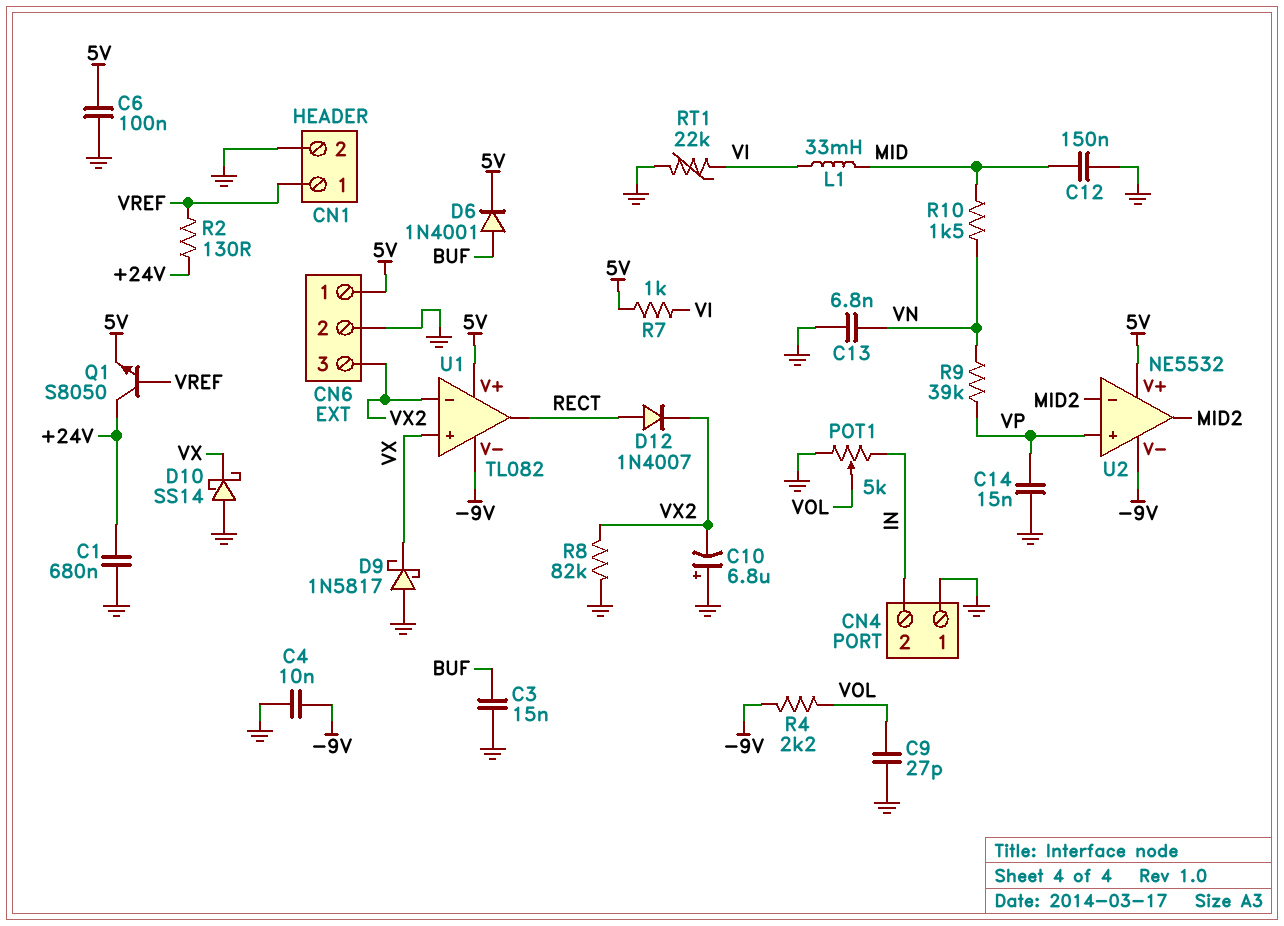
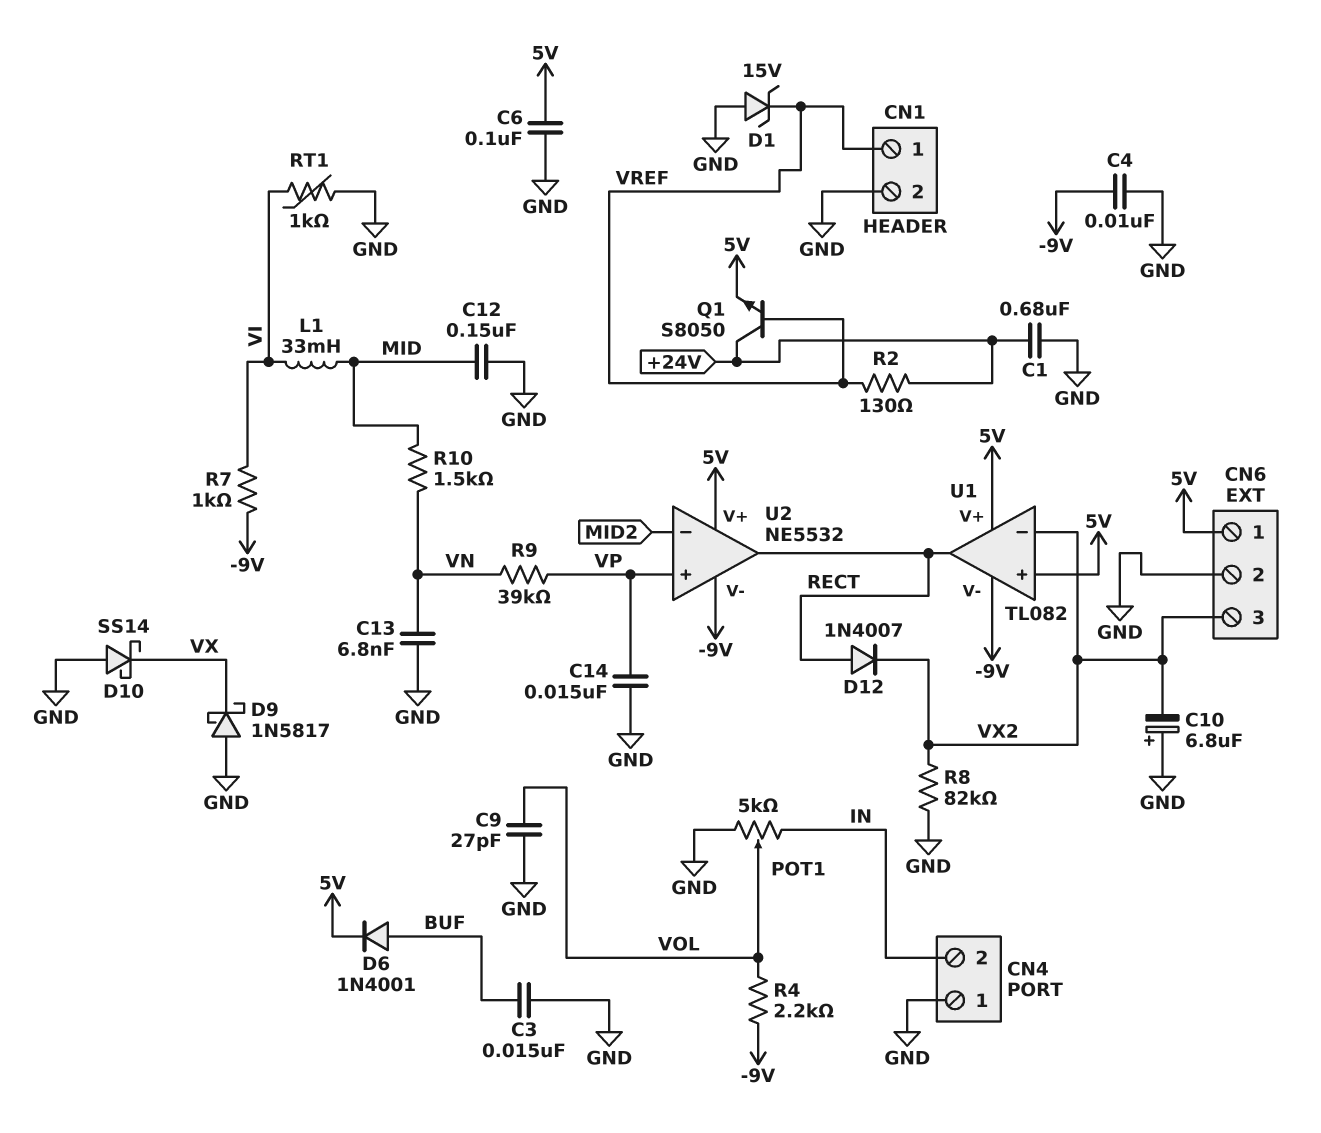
D1: none -> zener 15V (A GND, K VREF)
R7: 1k (5V, VI) -> 1k (-9V, VI)
RT1: 22k (GND, VI) -> 1k (GND, VI)
U1 pin in+: VX -> 5V
U2 pin out: MID2 -> RECT

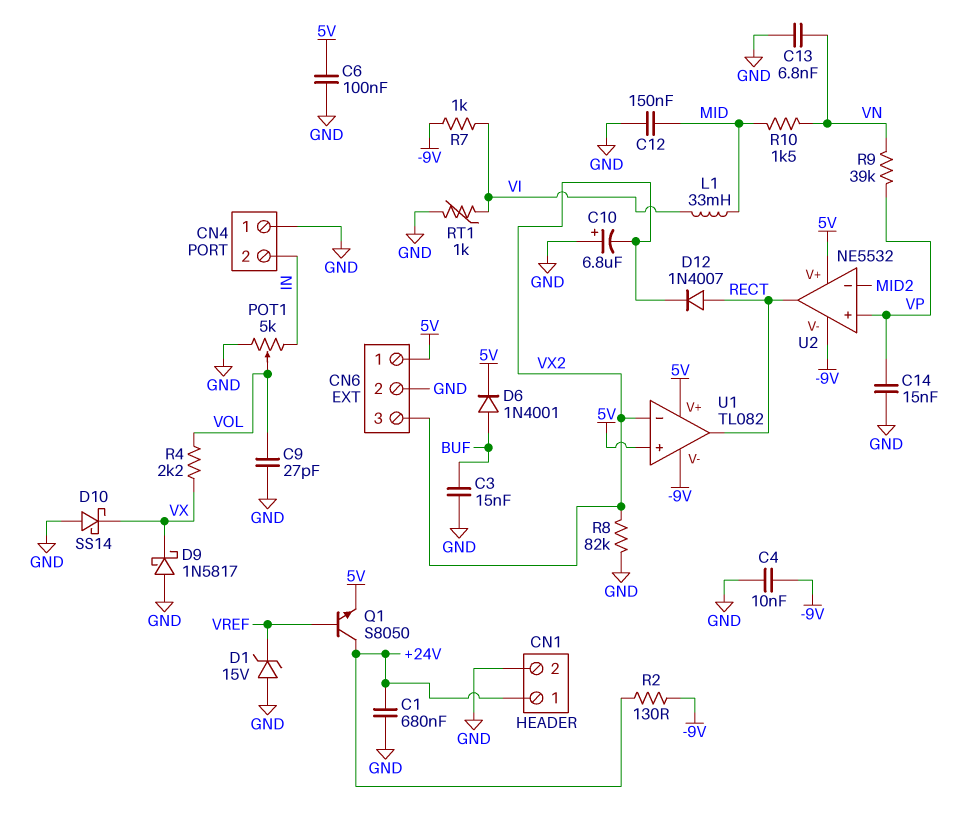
CN1 pin 1: VREF -> +24V
R2: 130 (+24V, VREF) -> 130 (+24V, -9V)
R4: 2.2k (-9V, VOL) -> 2.2k (VOL, VX)

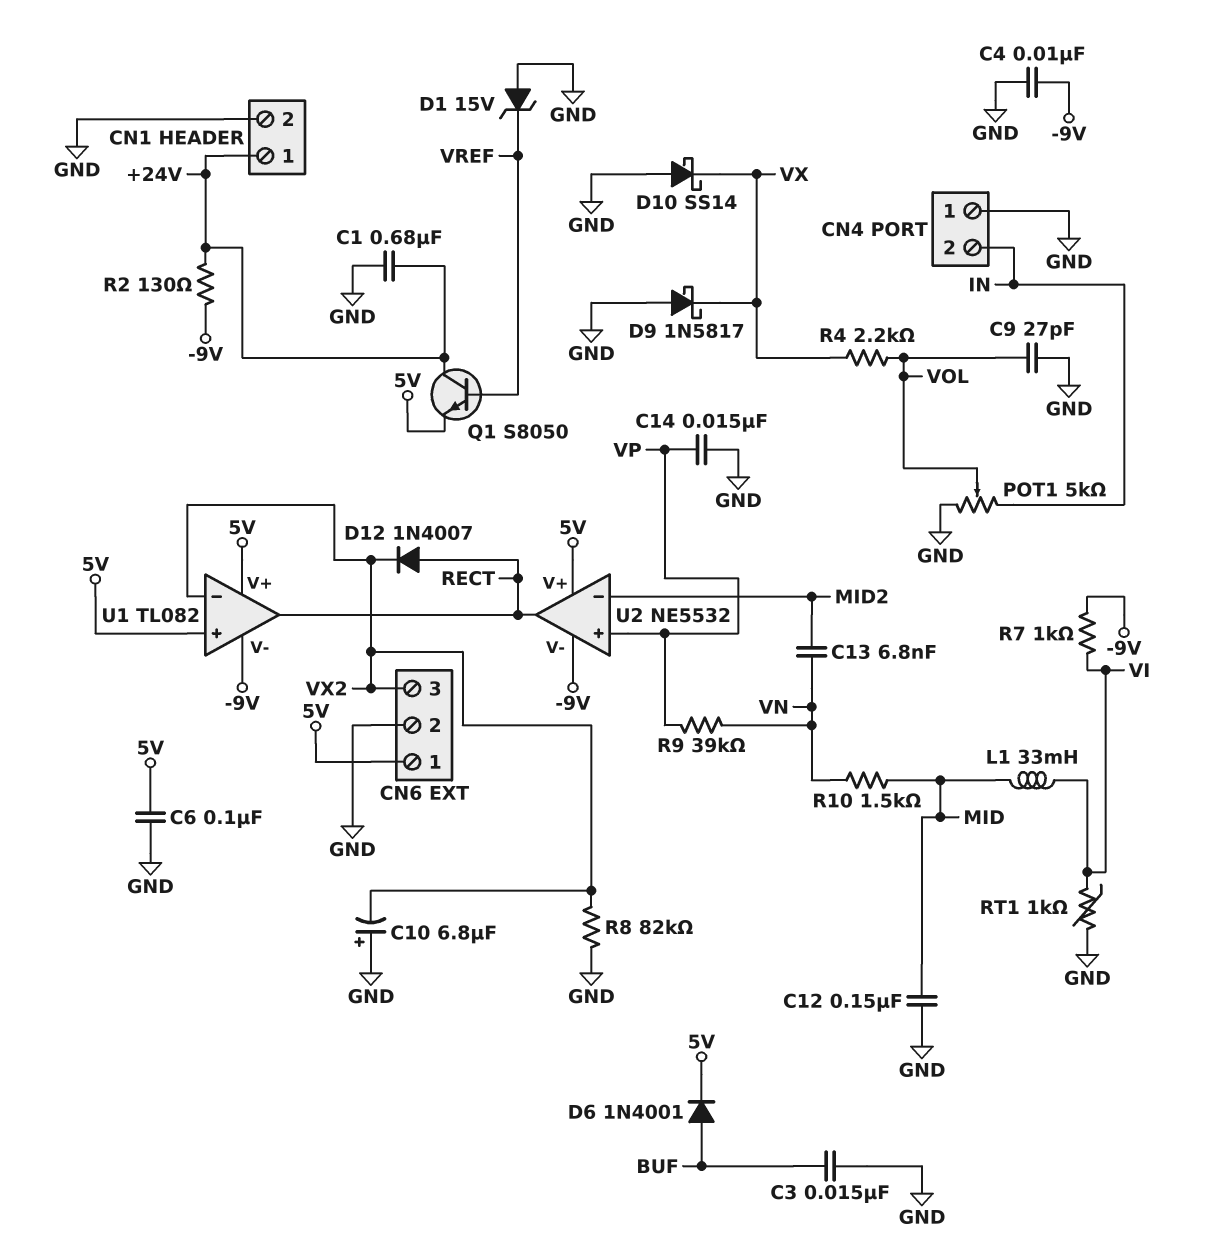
C13: 6.8nF (GND, VN) -> 6.8nF (MID2, VN)

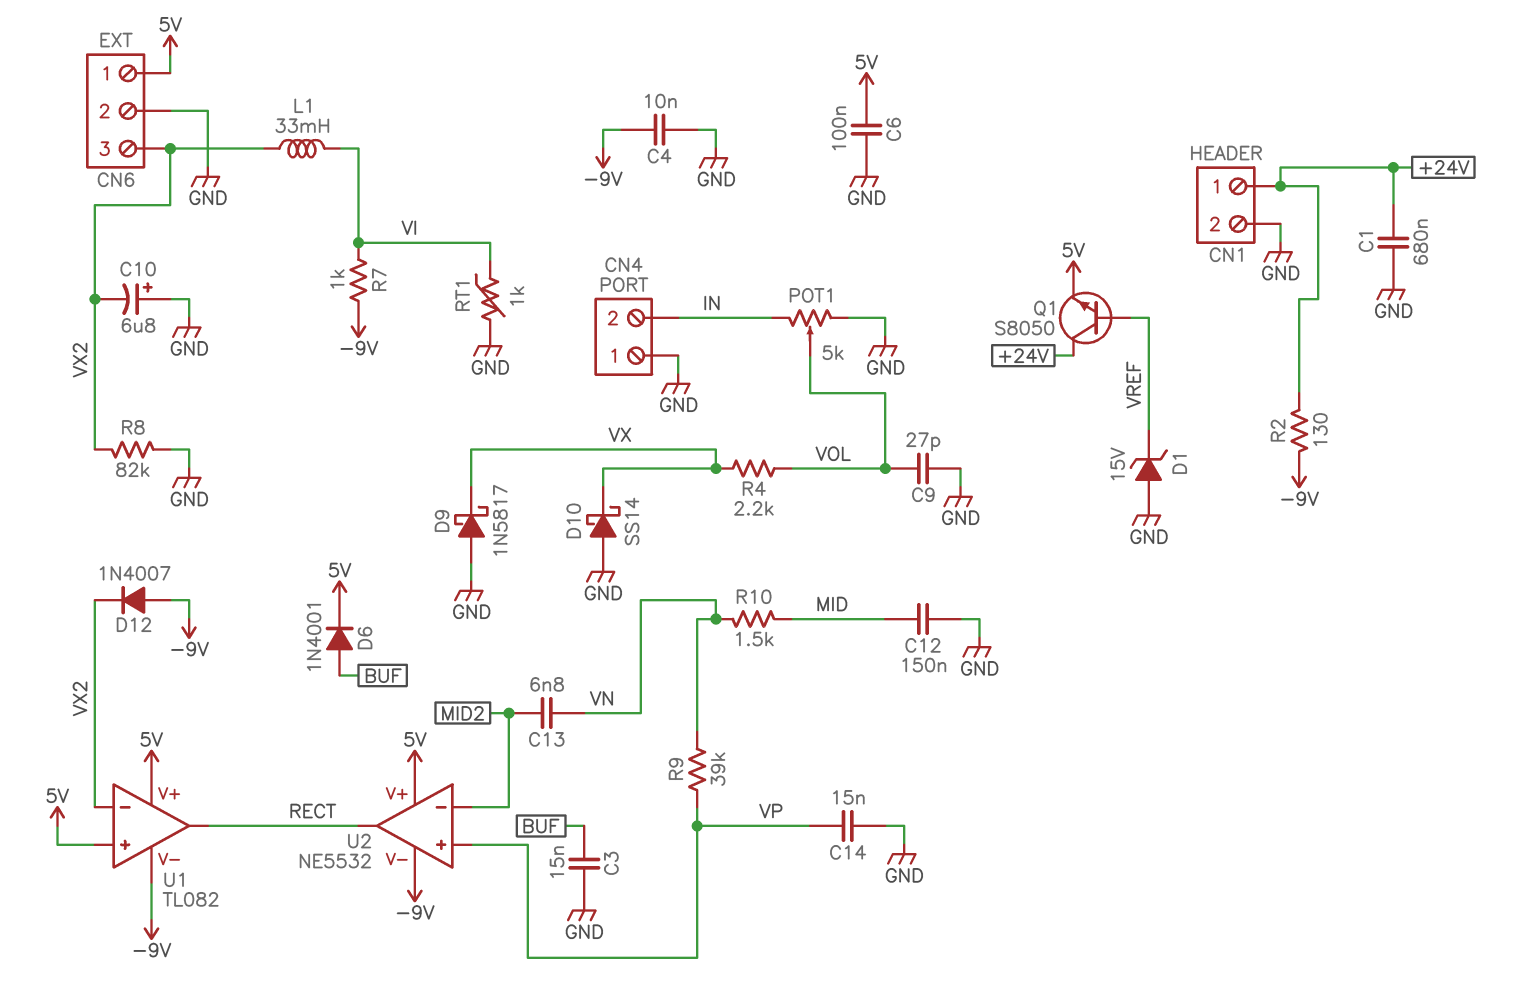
D12: diode 1N4007 (A RECT, K VX2) -> diode 1N4007 (A -9V, K VX2)
L1: 33mH (MID, VI) -> 33mH (VI, VX2)

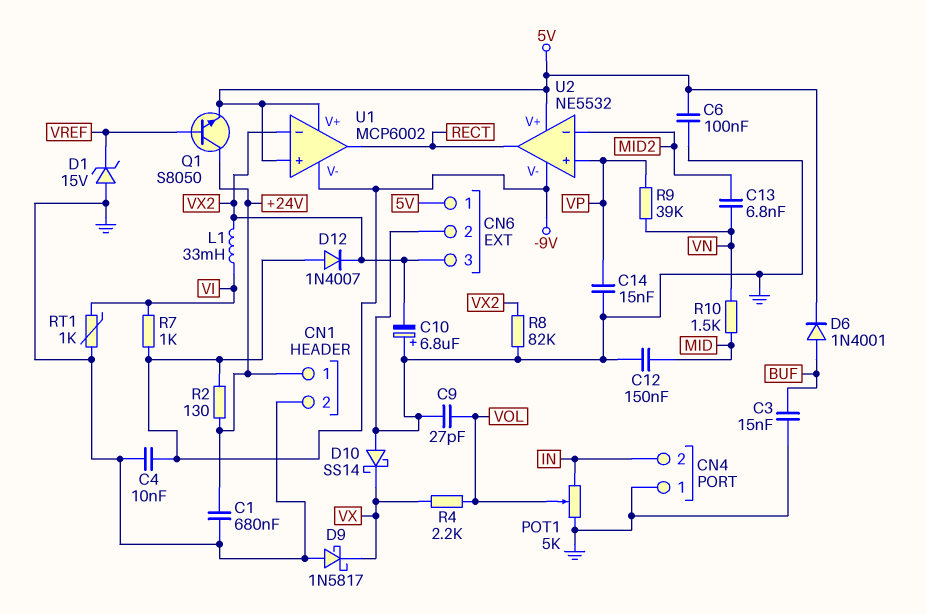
U1: TL082 -> MCP6002

